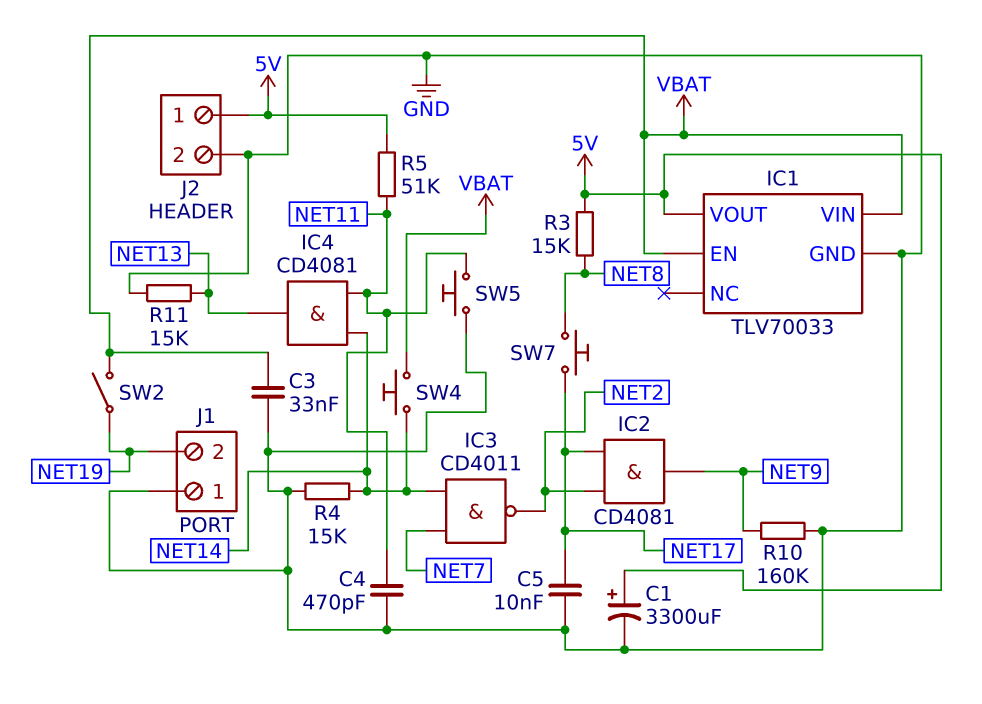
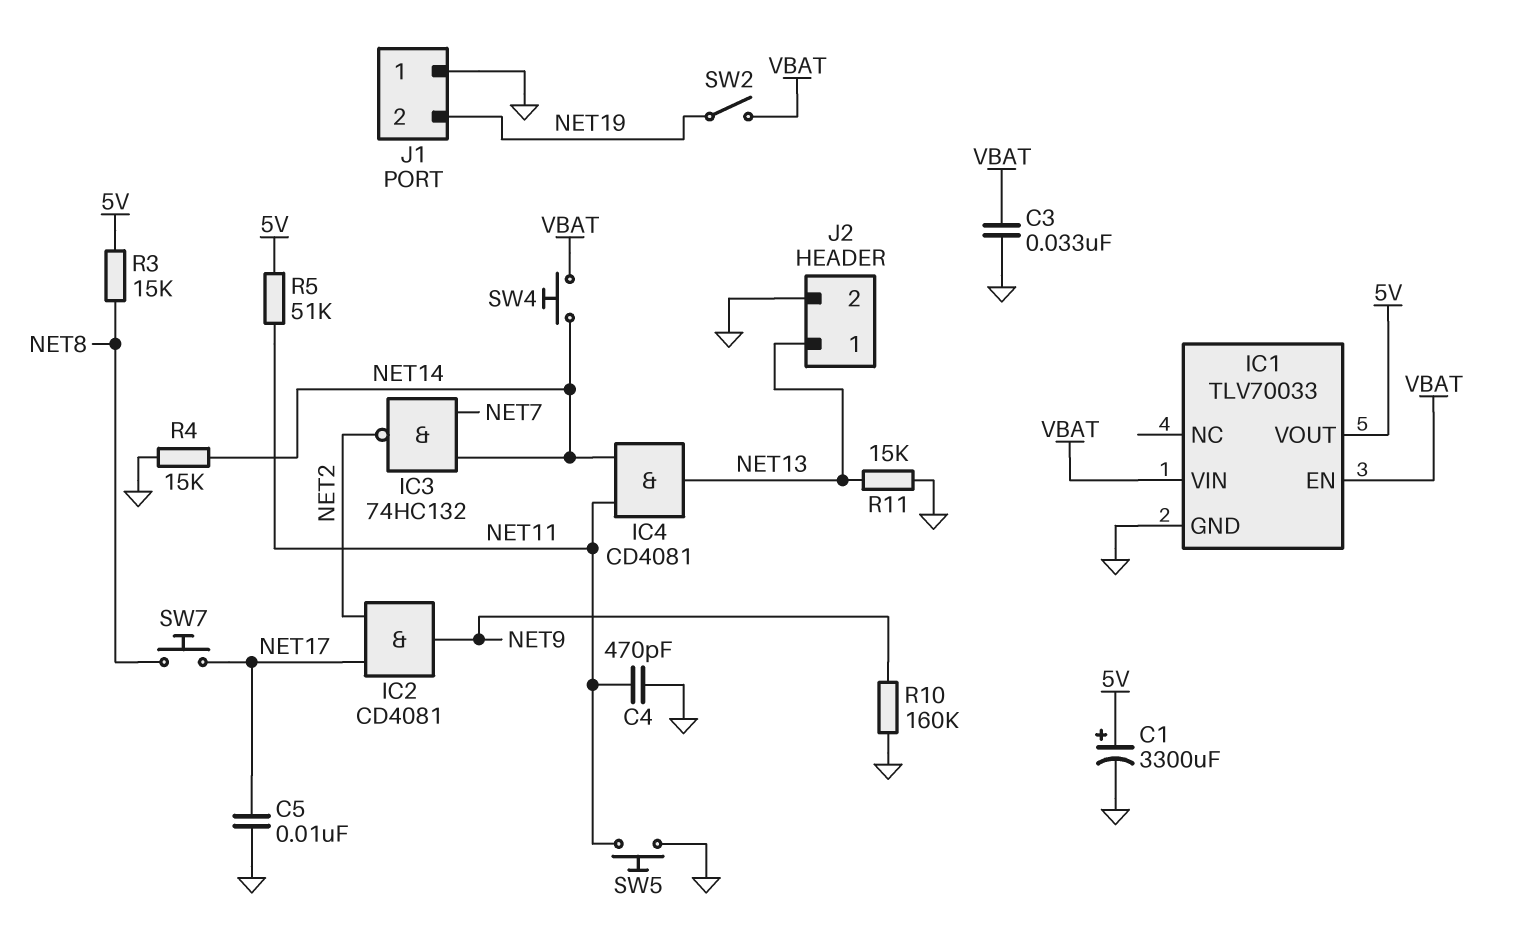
IC3: NAND CD4011 (in NET7, in NET14, out NET2) -> NAND 74HC132 (in NET7, in NET14, out NET2)
J2 pin 1: 5V -> NET13

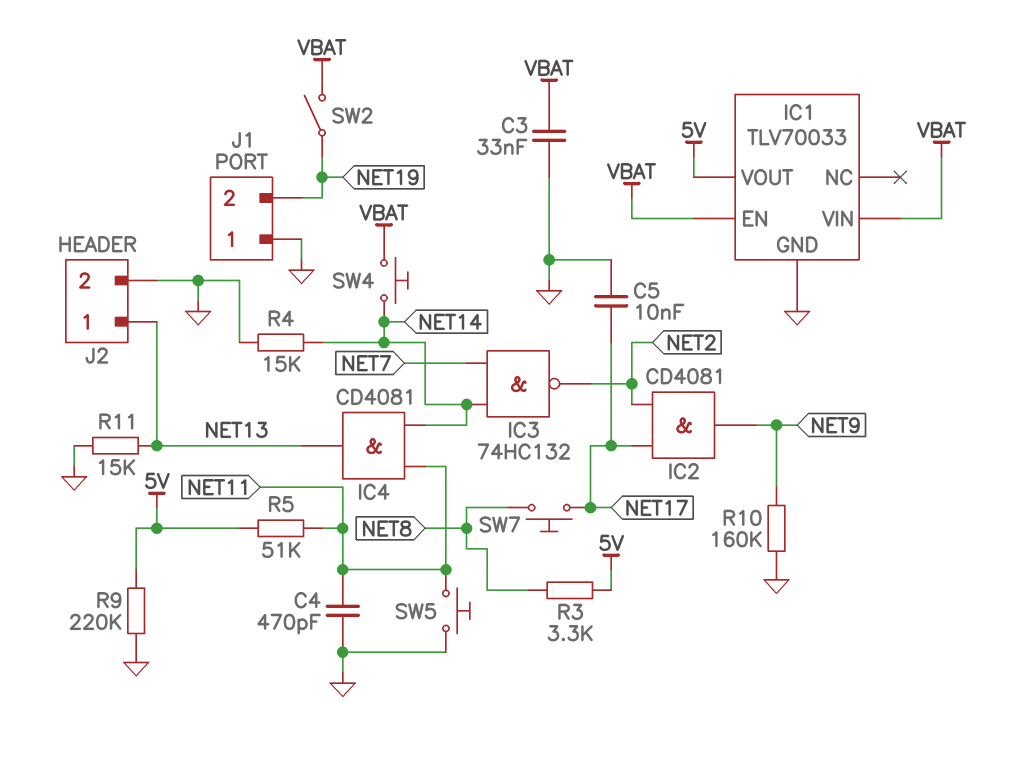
C1: 3300uF (plus 5V, minus GND) -> none
R3: 15k (5V, NET8) -> 3.3k (5V, NET8)
R9: none -> 220k (5V, GND)

